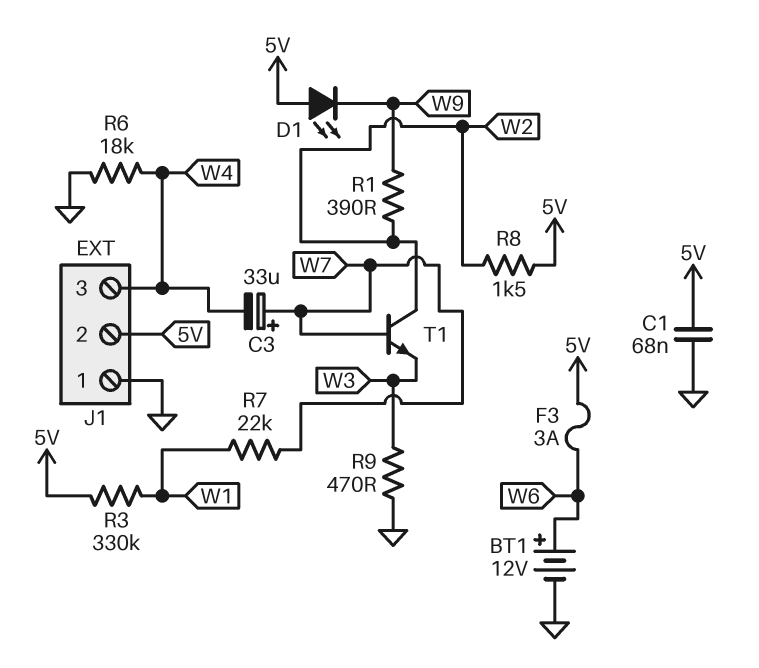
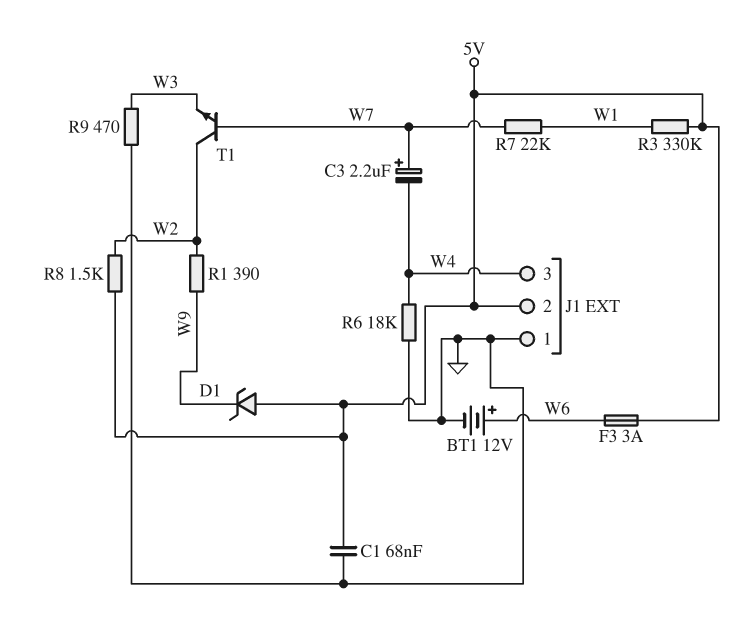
C3: 33uF (plus W7, minus W4) -> 2.2uF (plus W7, minus W4)
D1: LED (A 5V, K W9) -> zener (A 5V, K W9)

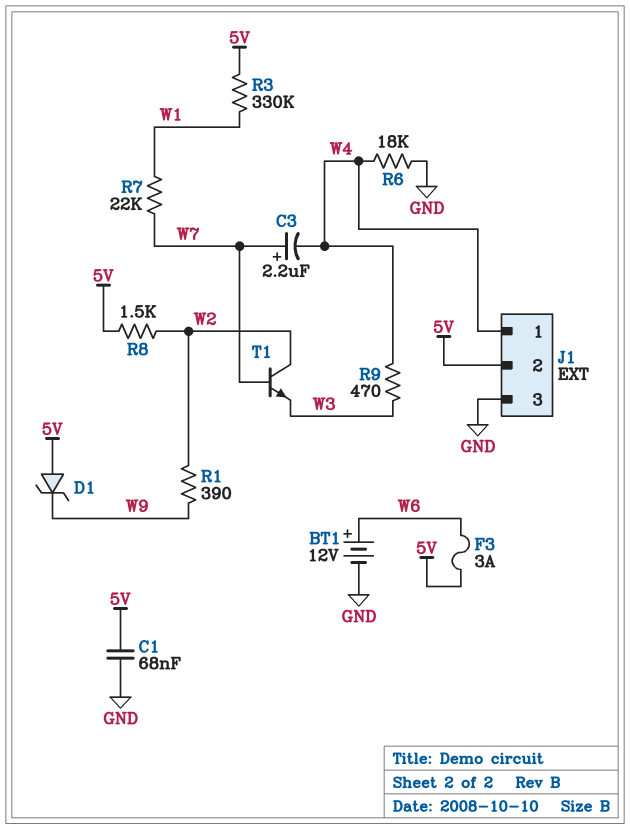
J1 pin 1: GND -> W4
J1 pin 3: W4 -> GND
R9: 470 (GND, W3) -> 470 (W3, W4)

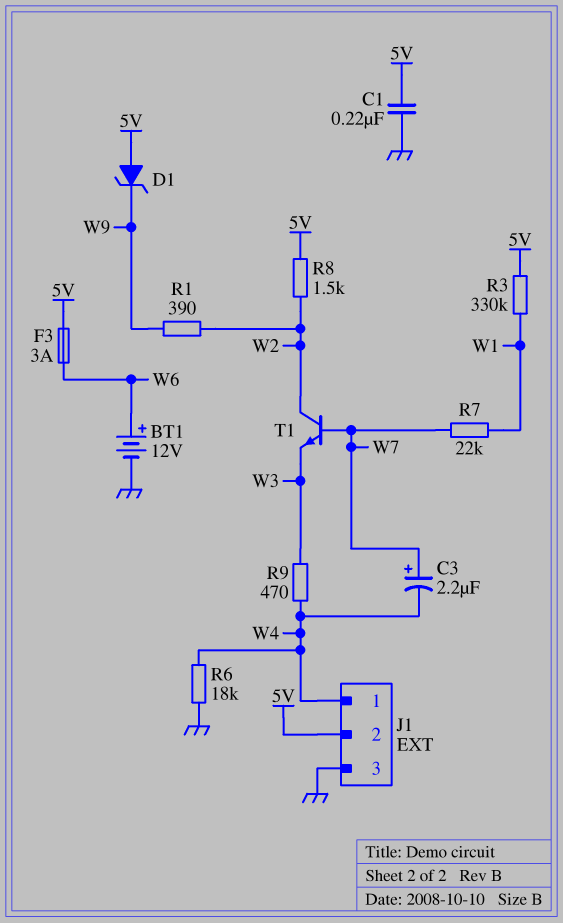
C1: 68nF (5V, GND) -> 220nF (5V, GND)

